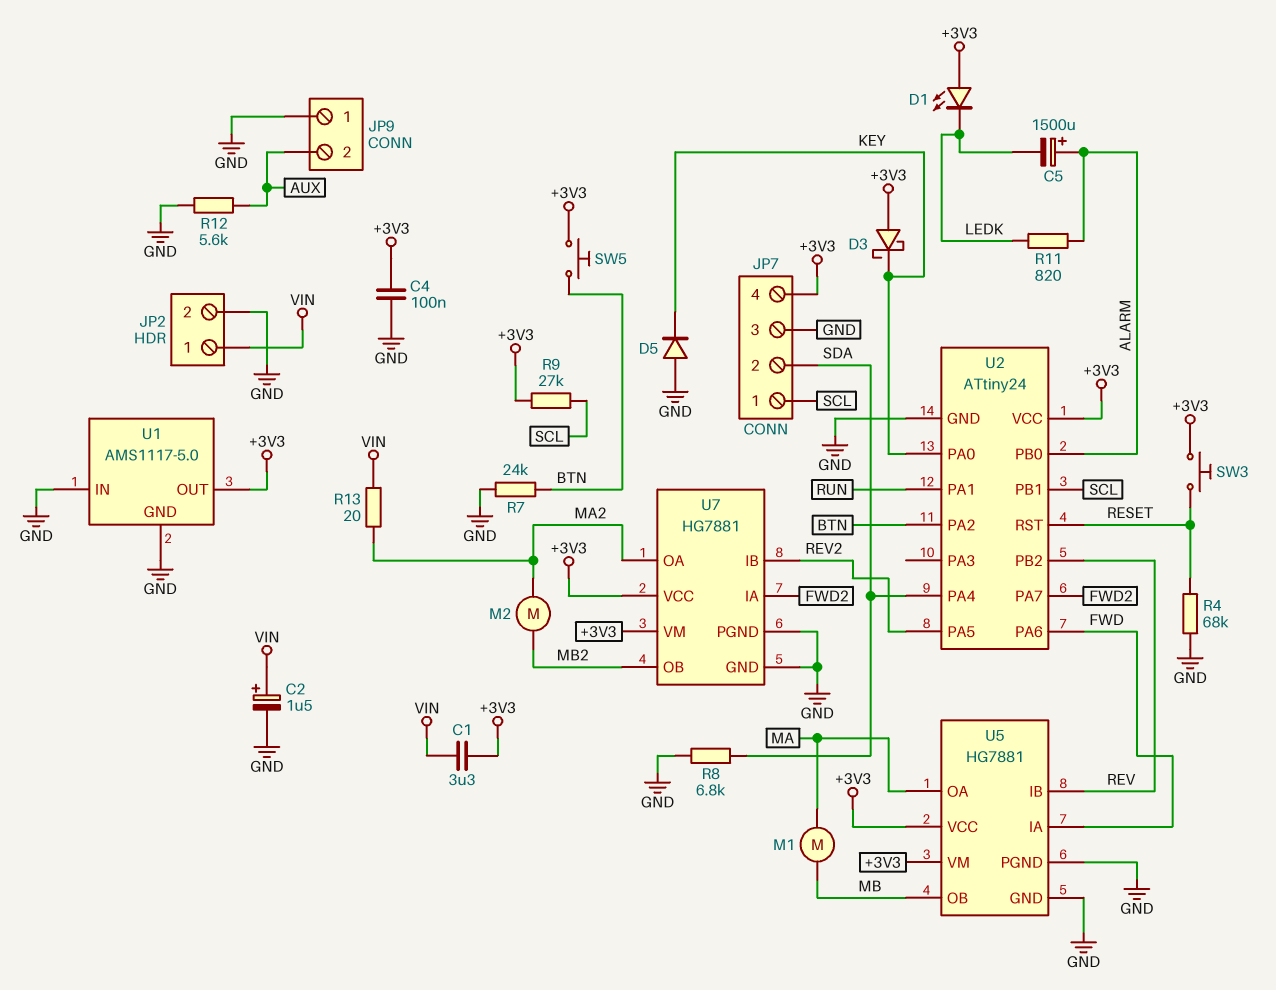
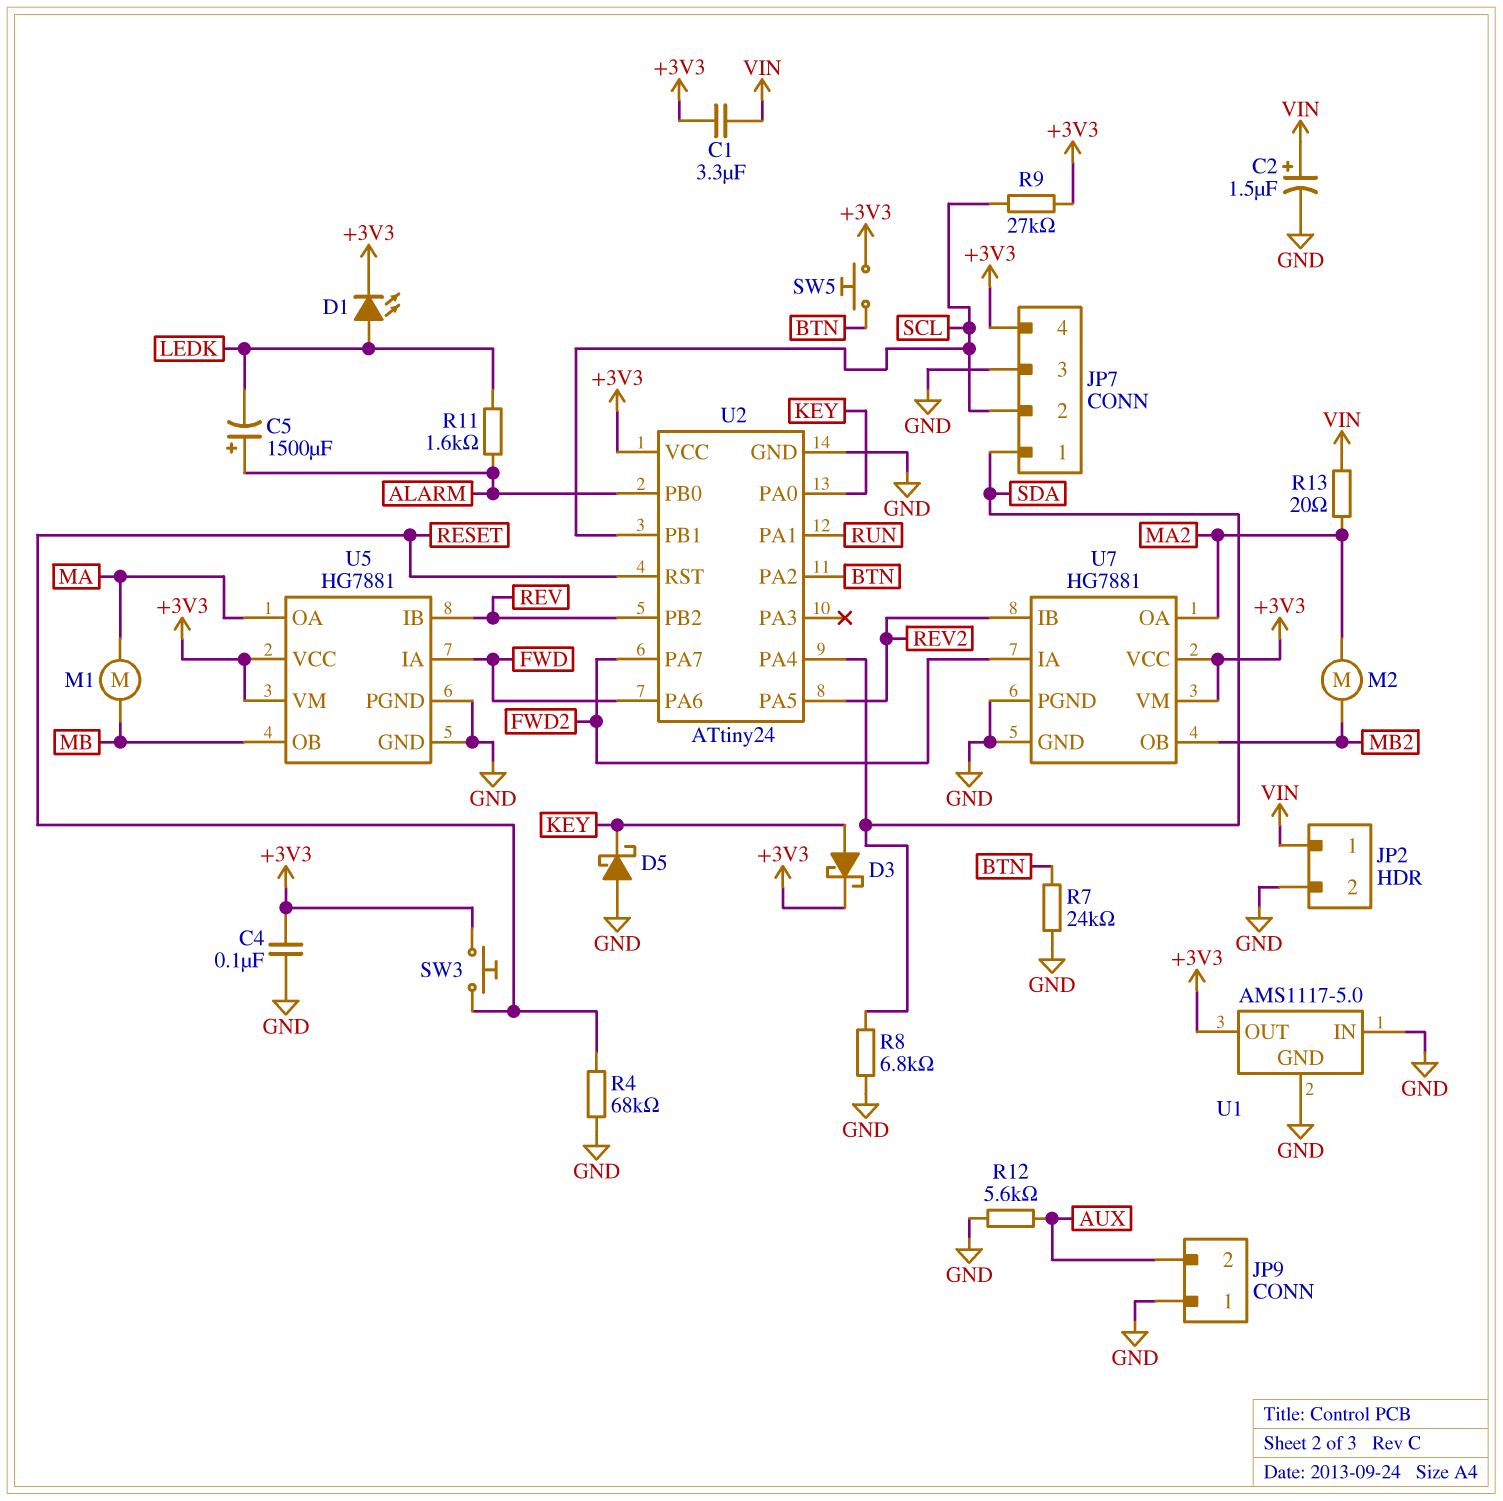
D1: LED (A +3V3, K LEDK) -> LED (A LEDK, K +3V3)
D3: schottky (A +3V3, K KEY) -> schottky (A KEY, K +3V3)
D5: diode (A GND, K KEY) -> schottky (A GND, K KEY)
JP7 pin 1: SCL -> SDA
JP7 pin 2: SDA -> SCL
R11: 820 (ALARM, LEDK) -> 1.6k (ALARM, LEDK)

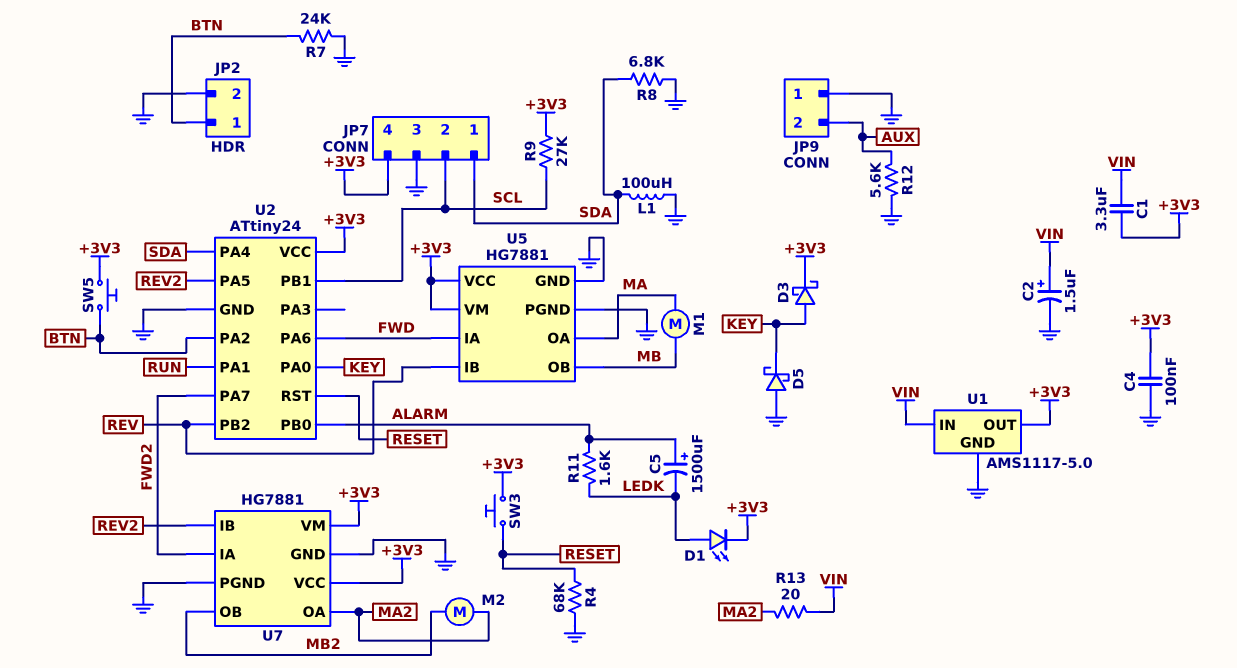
JP2 pin 1: VIN -> BTN
L1: none -> 100uH (GND, SDA)
U1 pin IN: GND -> VIN

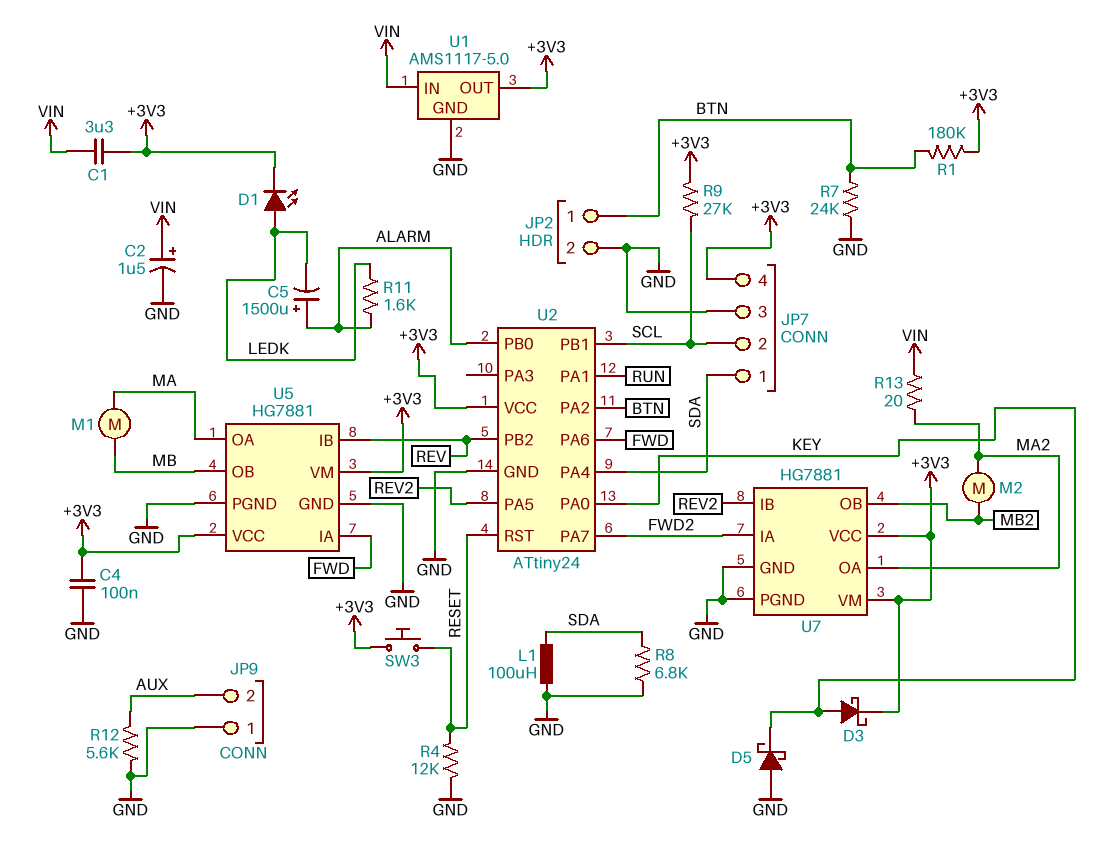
R1: none -> 180k (+3V3, BTN)
R4: 68k (GND, RESET) -> 12k (GND, RESET)
SW5: button (+3V3, BTN) -> none

